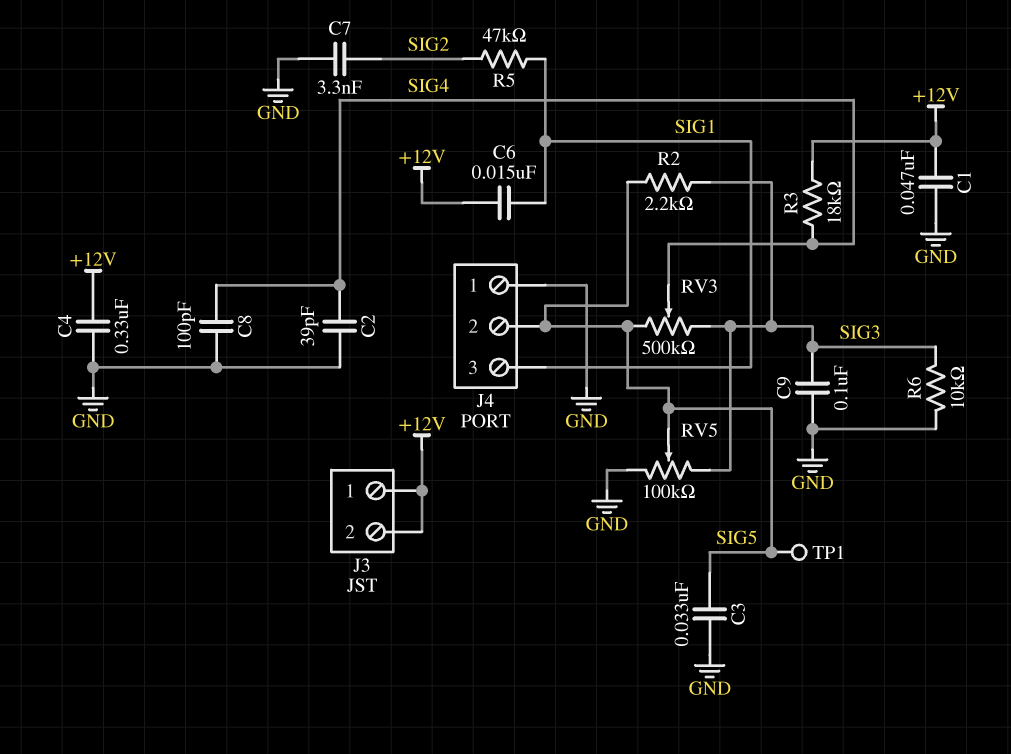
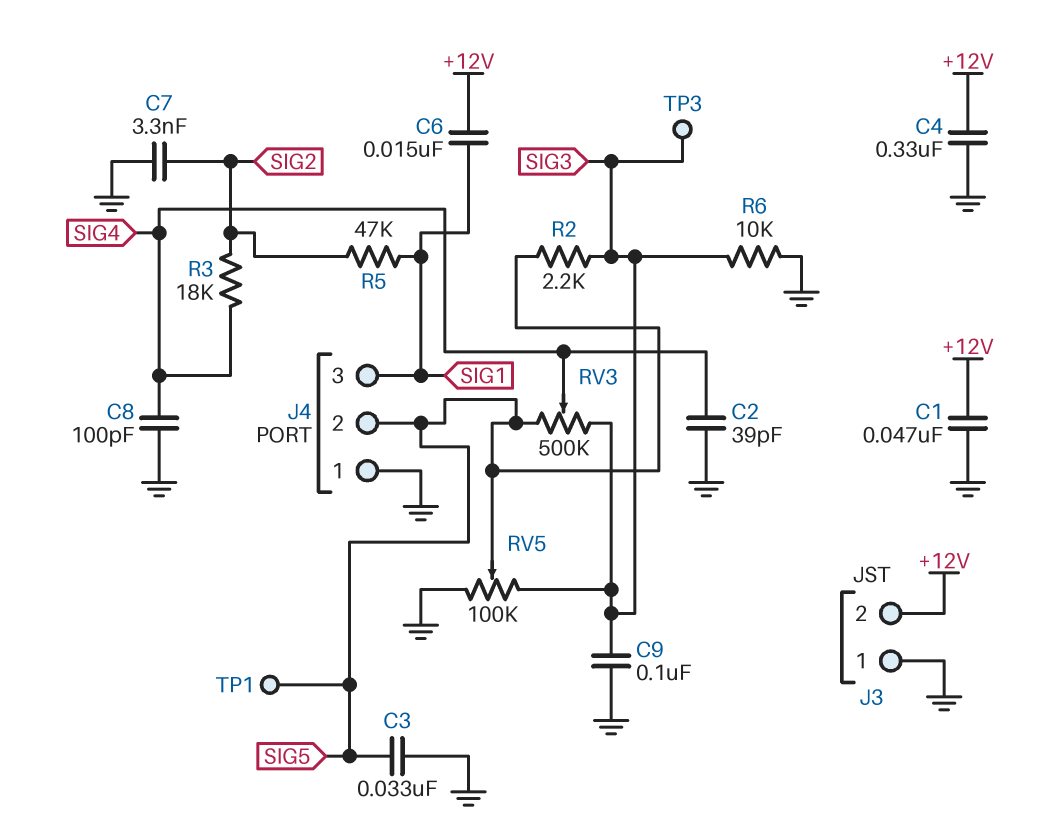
J3 pin 1: +12V -> GND
R3: 18k (+12V, SIG4) -> 18k (SIG2, SIG4)
TP3: none -> test point (SIG3)

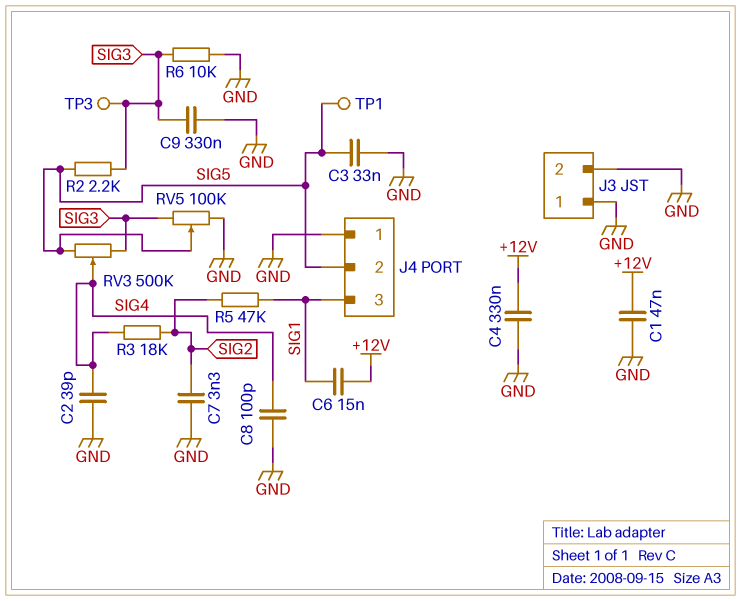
C9: 100nF (GND, SIG3) -> 330nF (GND, SIG3)
J3 pin 2: +12V -> GND

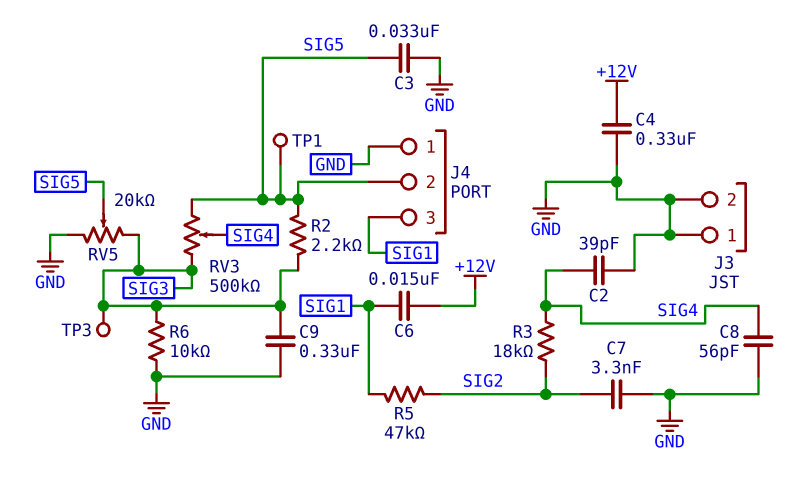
C1: 47nF (+12V, GND) -> none
C8: 100pF (GND, SIG4) -> 56pF (GND, SIG4)
RV5: 100k (GND, SIG3, wiper SIG5) -> 20k (GND, SIG3, wiper SIG5)

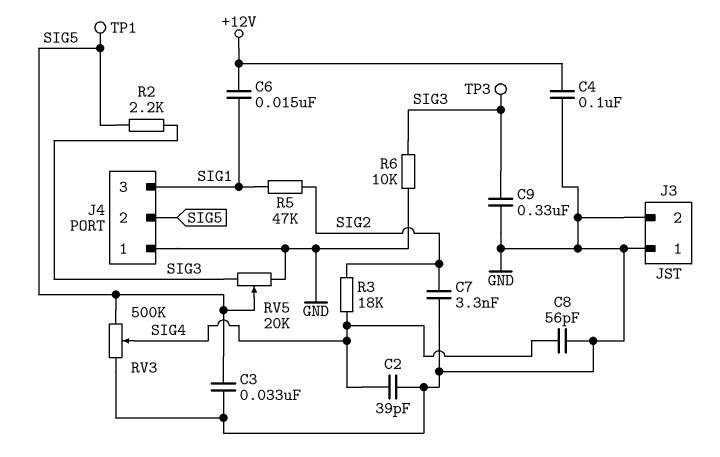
C4: 330nF (+12V, GND) -> 100nF (+12V, GND)
RV3: 500k (SIG3, SIG5, wiper SIG4) -> 500k (GND, SIG5, wiper SIG4)

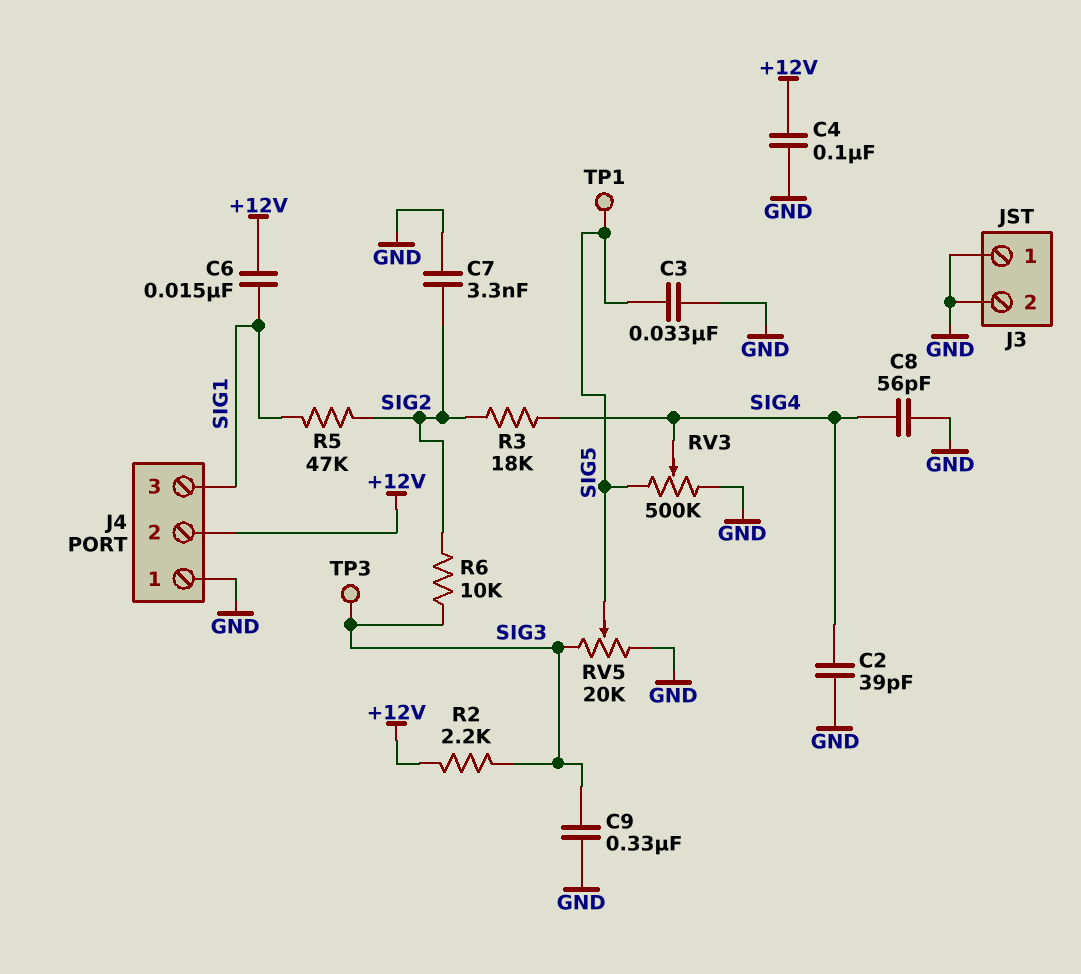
J4 pin 2: SIG5 -> +12V
R2: 2.2k (SIG3, SIG5) -> 2.2k (+12V, SIG3)
R6: 10k (GND, SIG3) -> 10k (SIG2, SIG3)

